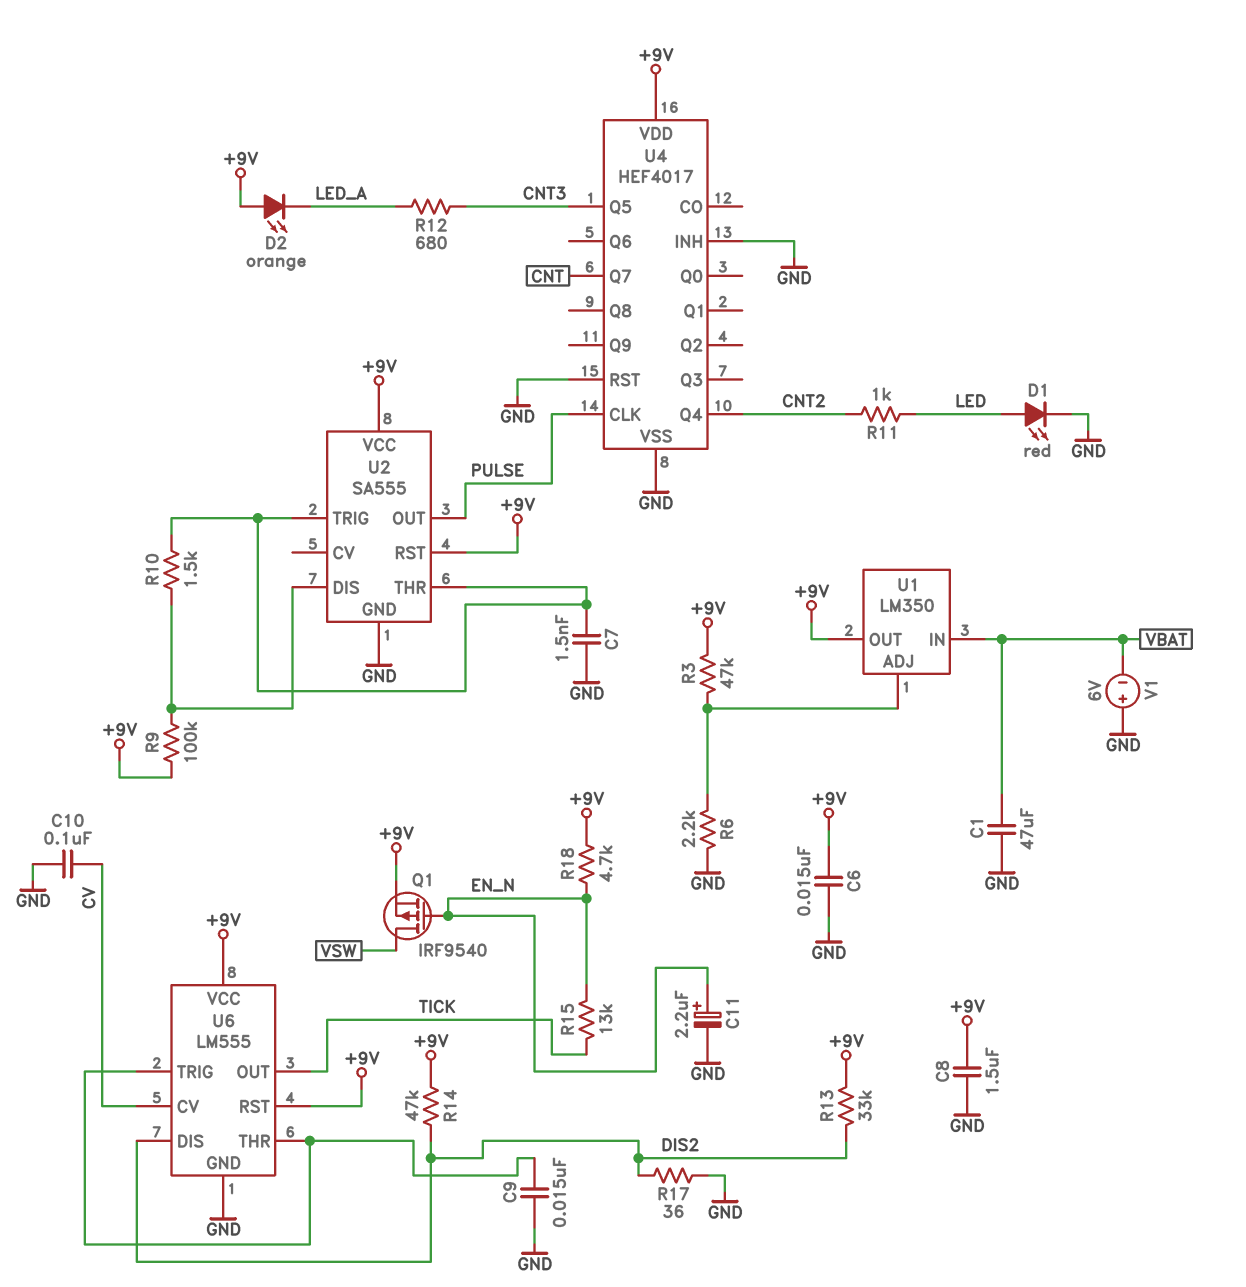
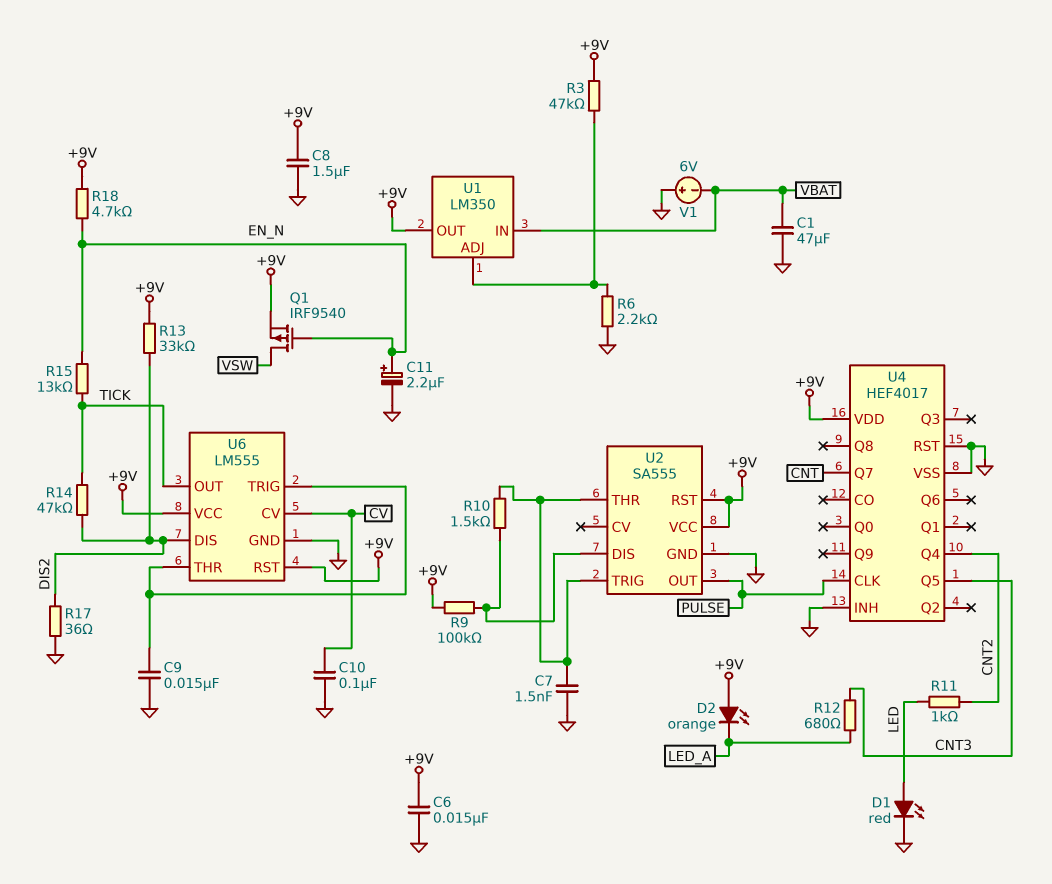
R14: 47k (+9V, DIS2) -> 47k (DIS2, TICK)

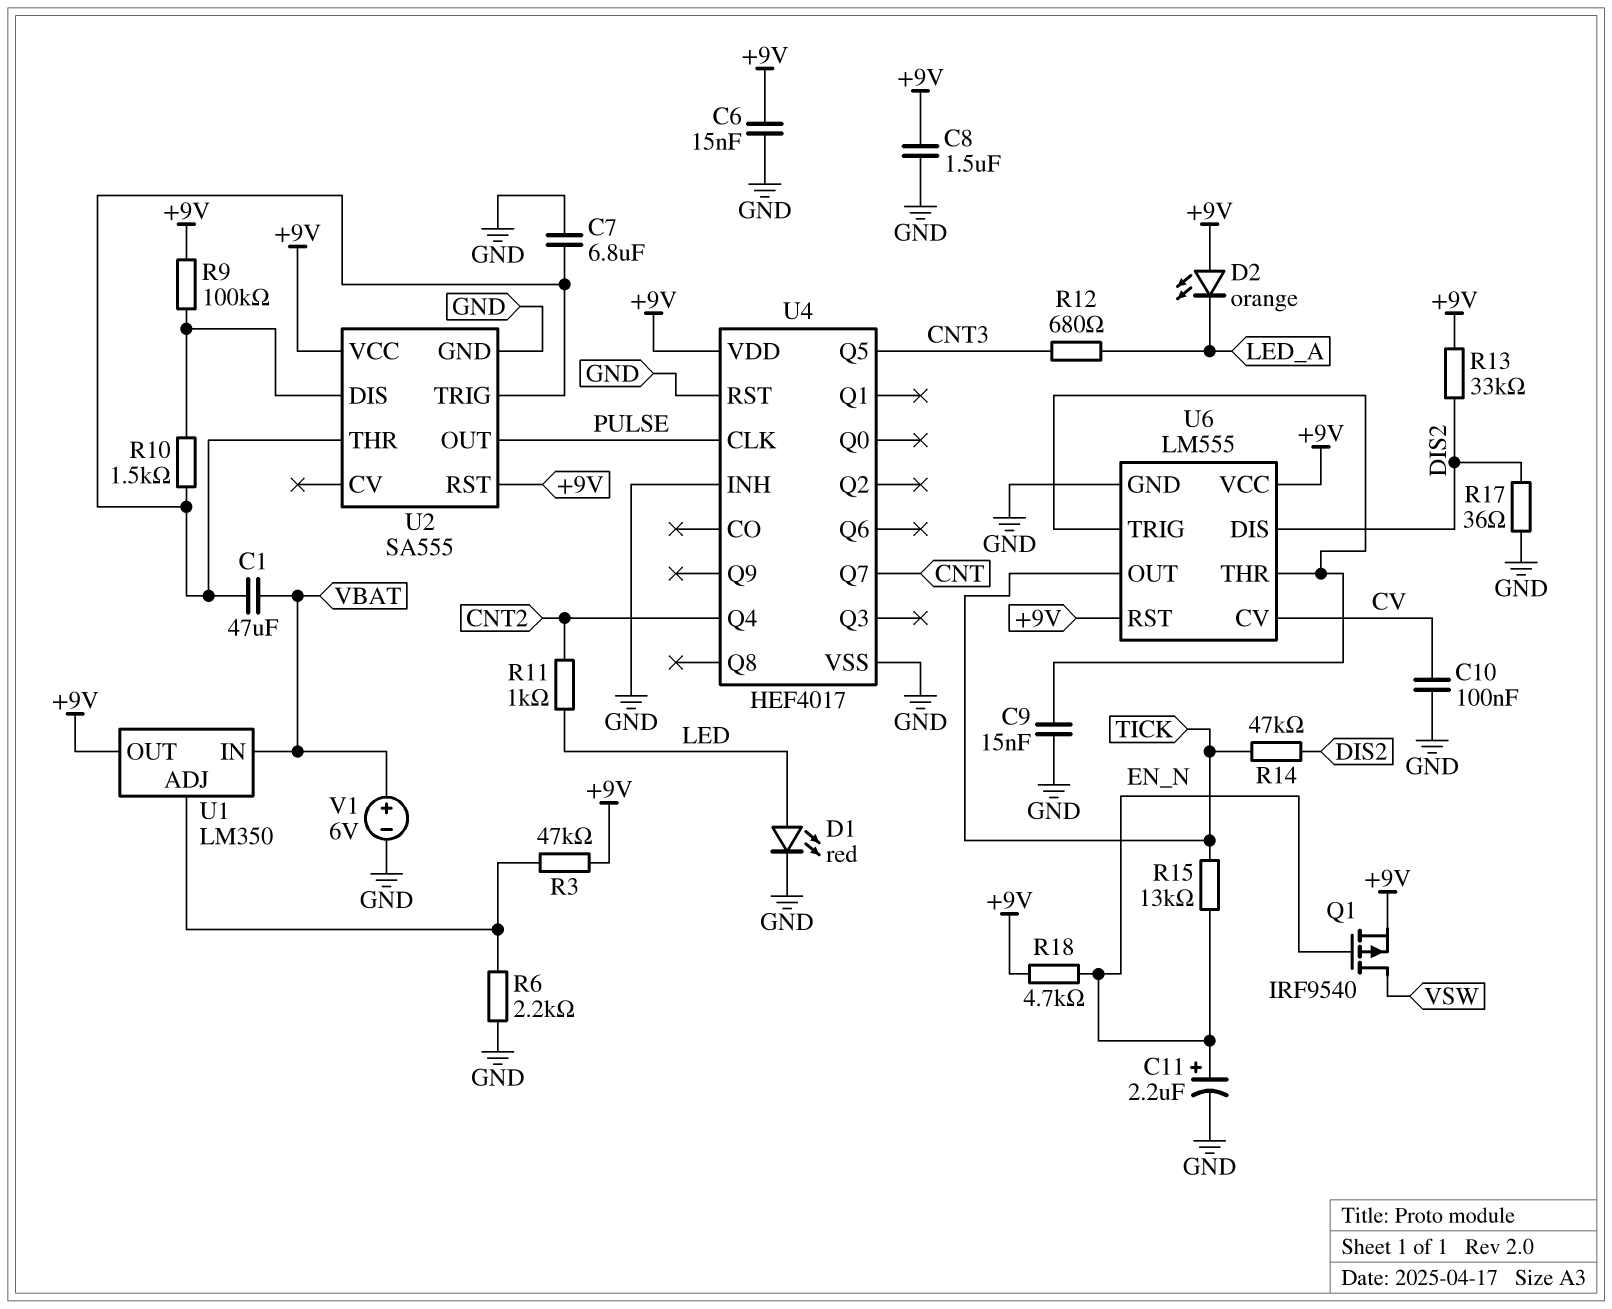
C1: 47uF (GND, VBAT) -> 47uF (U2/THR, VBAT)
C7: 1.5nF (GND, U2/THR) -> 6.8uF (GND, U2/THR)
V1: 6V (plus GND, minus VBAT) -> 6V (plus VBAT, minus GND)

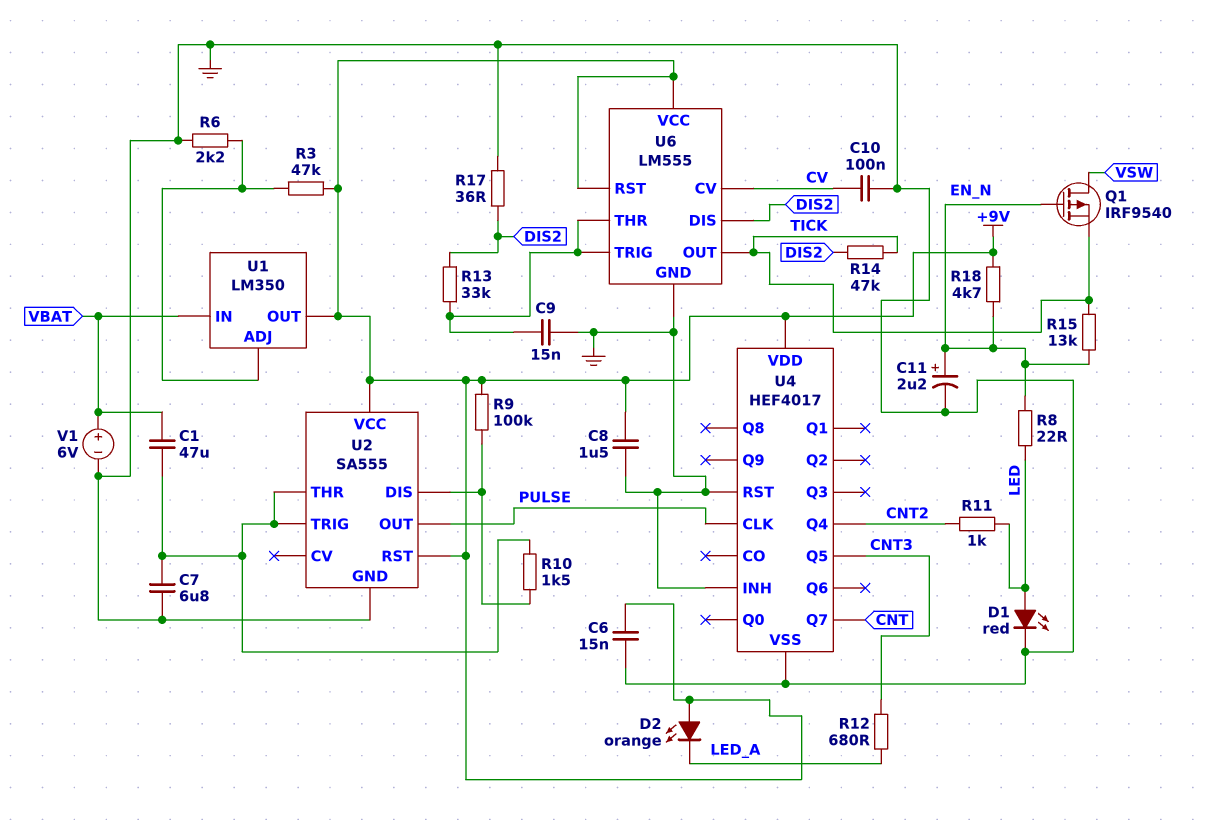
Q1: PMOS IRF9540 (G EN_N, D VSW, S +9V) -> PMOS IRF9540 (G EN_N, D VSW, S TICK)
R8: none -> 22 (EN_N, LED)
R13: 33k (+9V, DIS2) -> 33k (DIS2, U6/THR)

